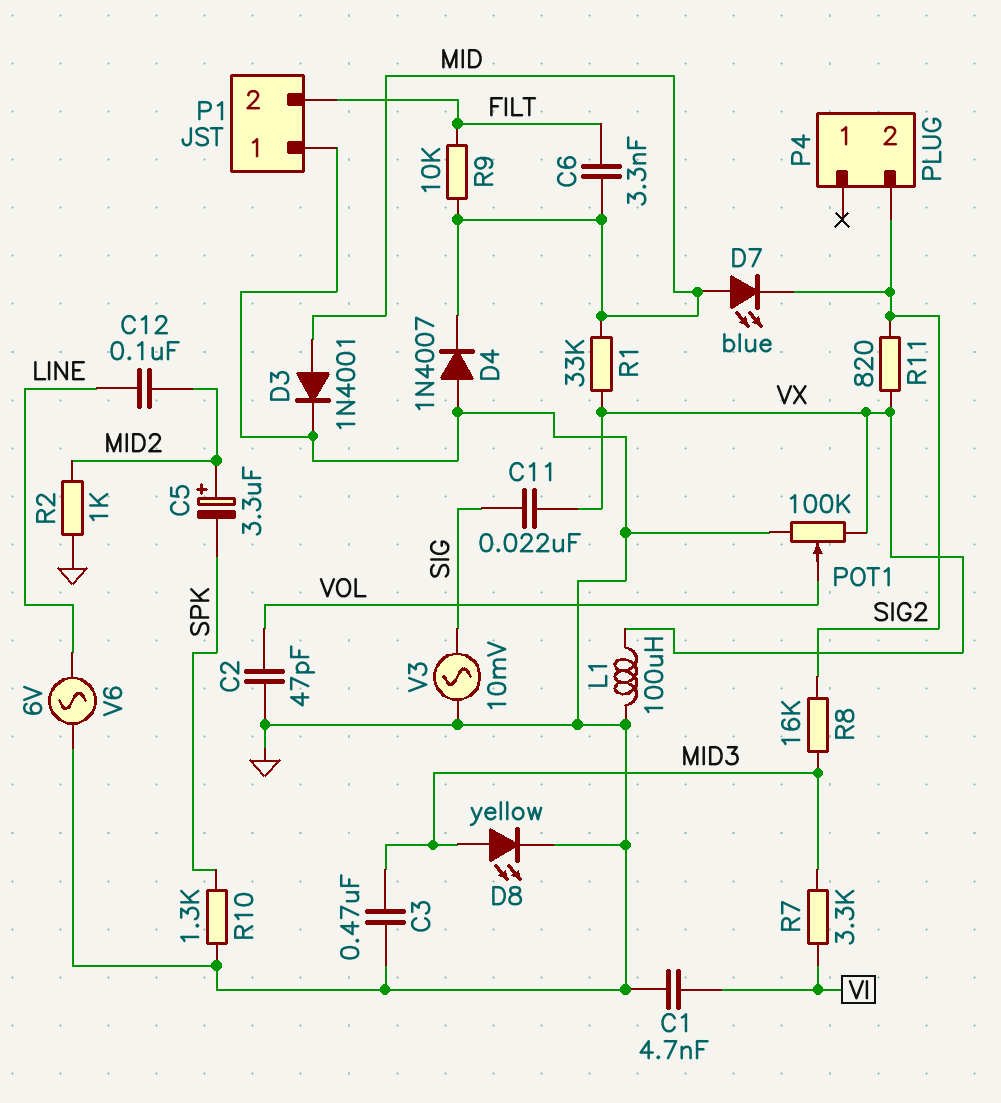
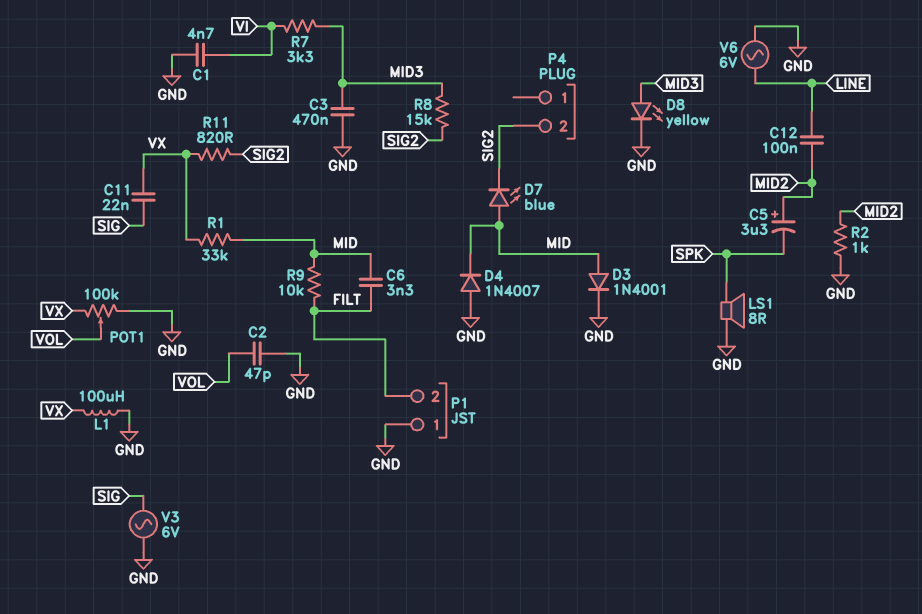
LS1: none -> speaker 8R (GND, SPK)
R8: 16k (MID3, SIG2) -> 15k (MID3, SIG2)
R10: 1.3k (GND, SPK) -> none
V3: AC 10mV (GND, SIG) -> AC 6V (GND, SIG)

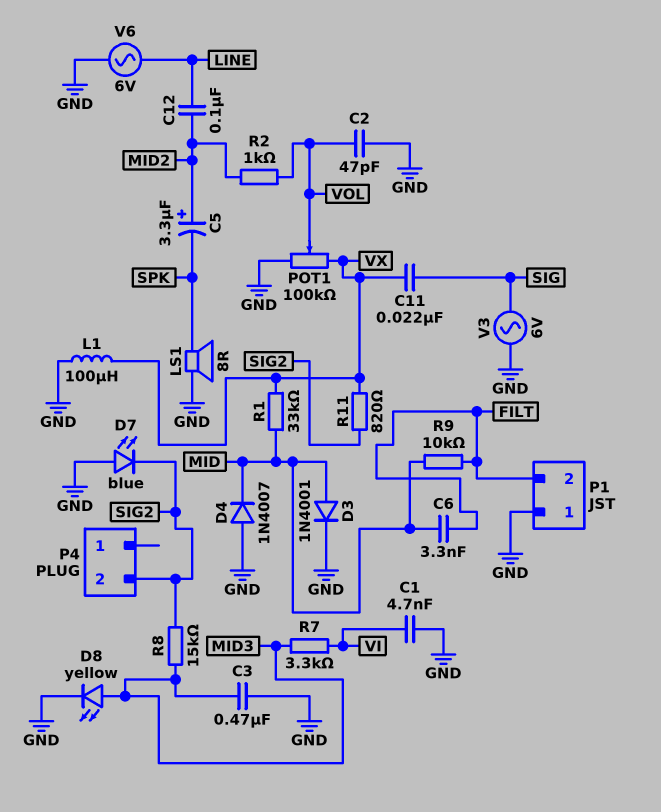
D7: LED blue (A MID, K SIG2) -> LED blue (A GND, K SIG2)
R2: 1k (GND, MID2) -> 1k (MID2, VOL)

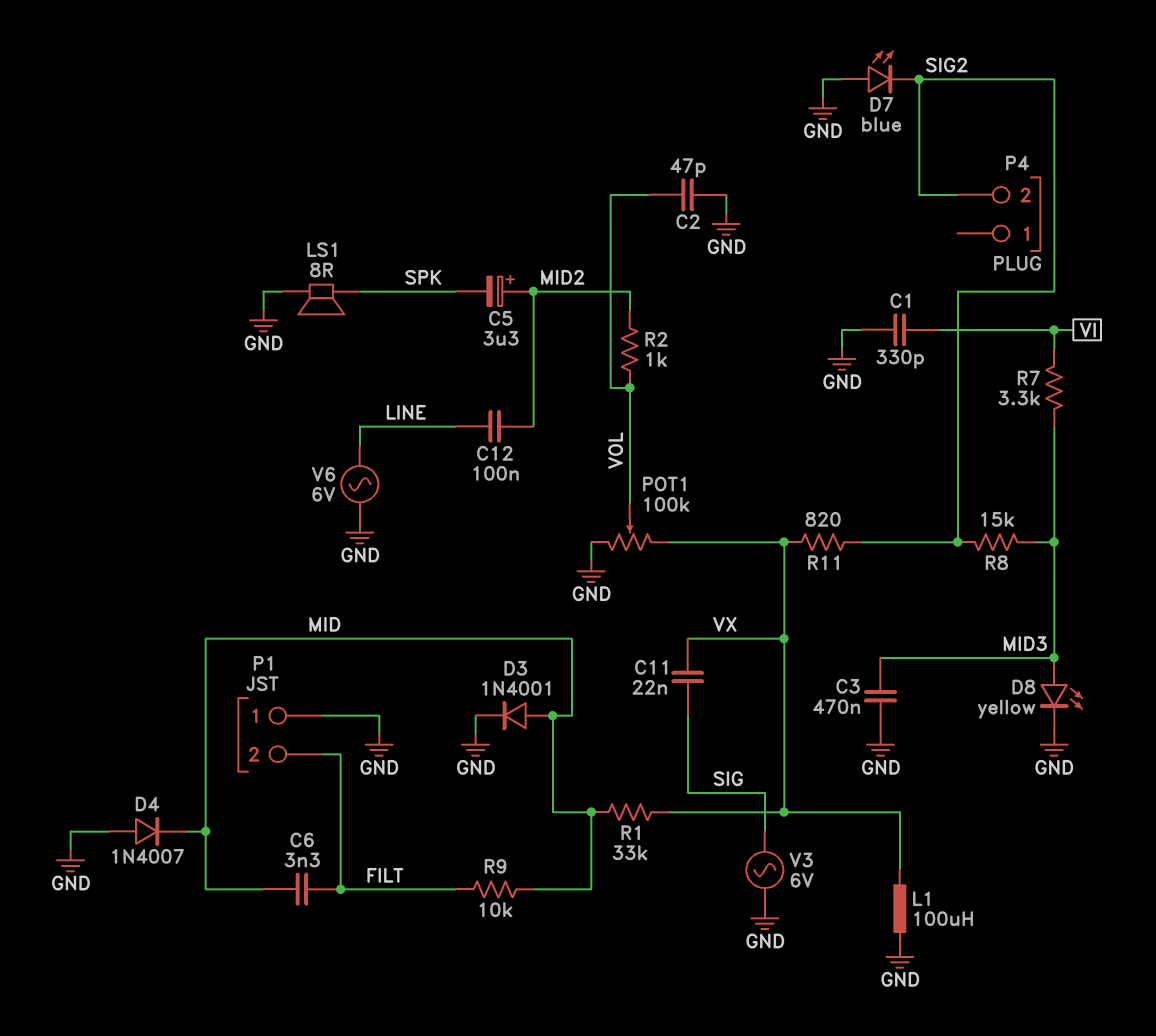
C1: 4.7nF (GND, VI) -> 330pF (GND, VI)

